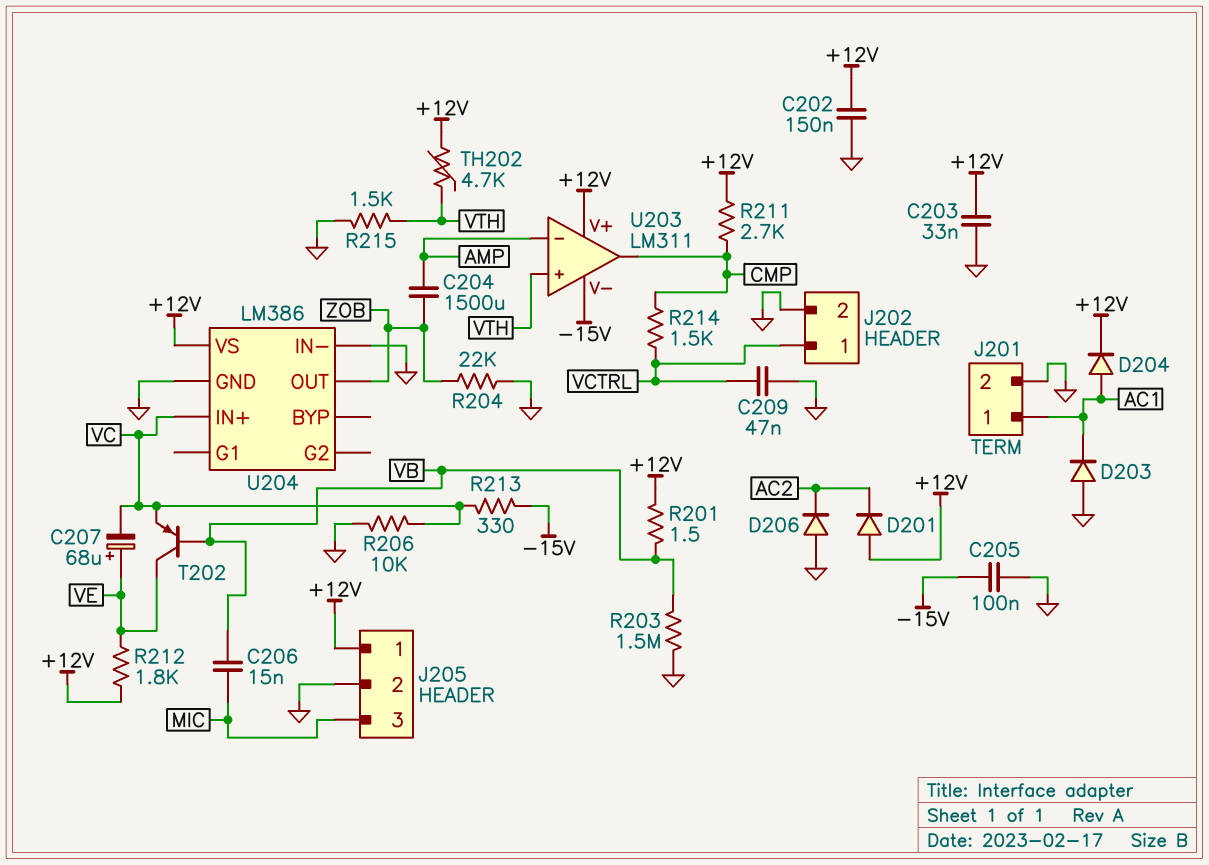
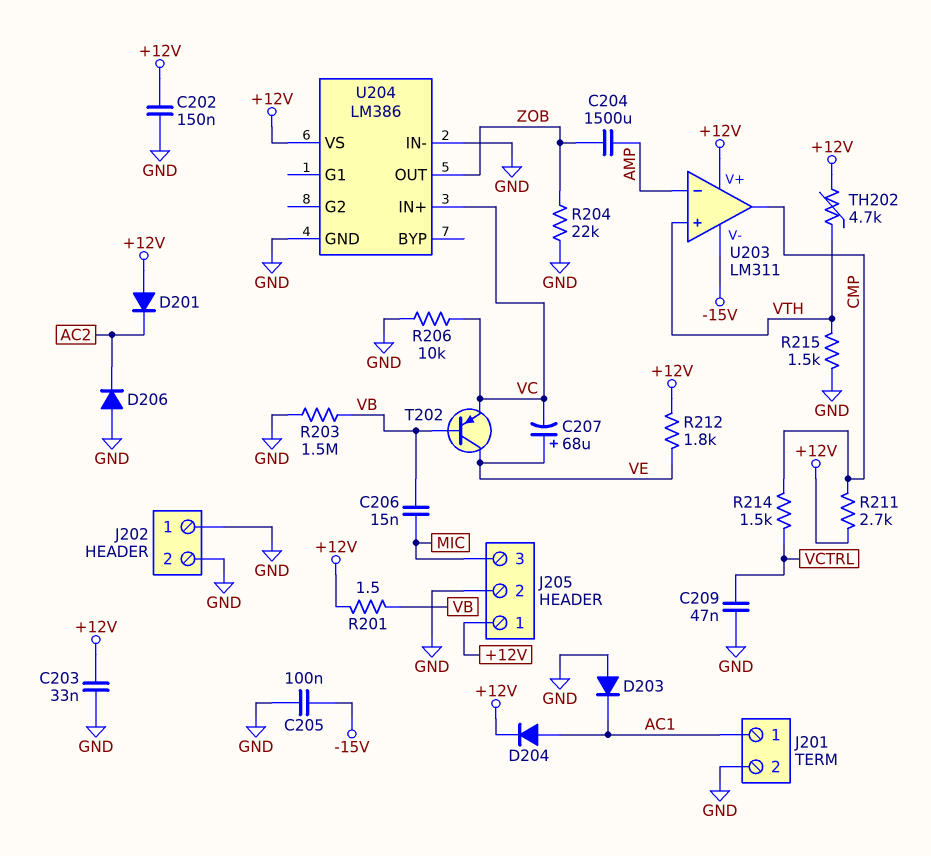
J202 pin 1: VCTRL -> GND
R213: 330 (-15V, VC) -> none

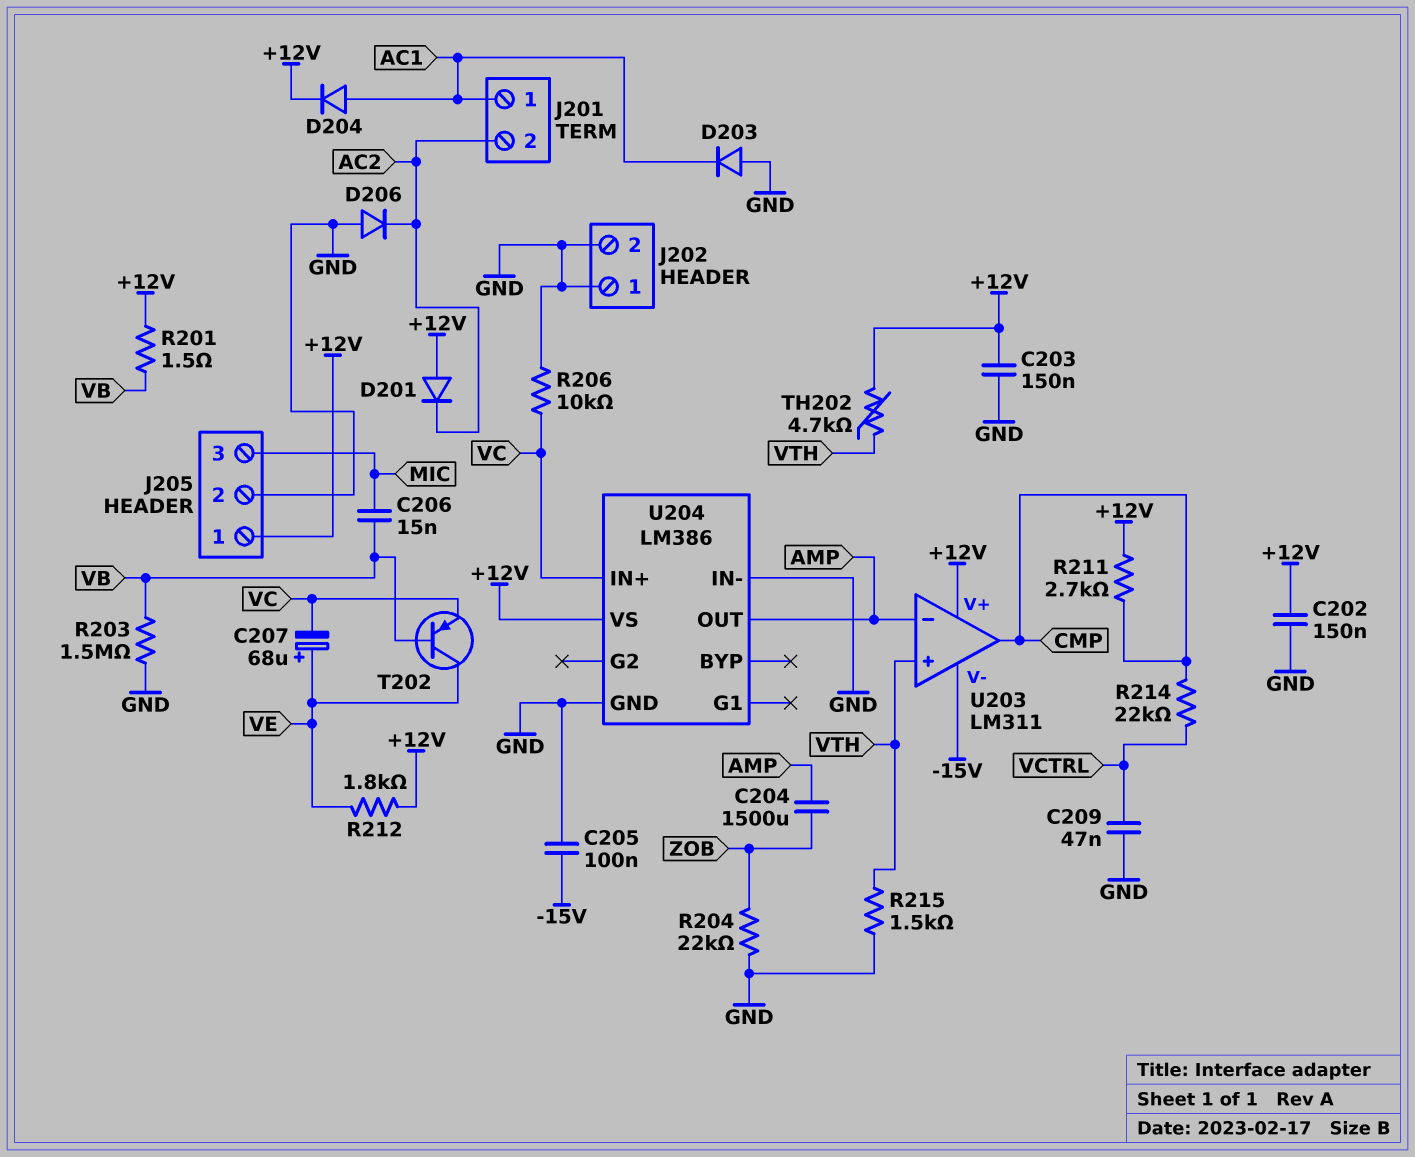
C203: 33nF (+12V, GND) -> 150nF (+12V, GND)
J201 pin 2: GND -> AC2
R214: 1.5k (CMP, VCTRL) -> 22k (CMP, VCTRL)
U204 pin OUT: ZOB -> AMP

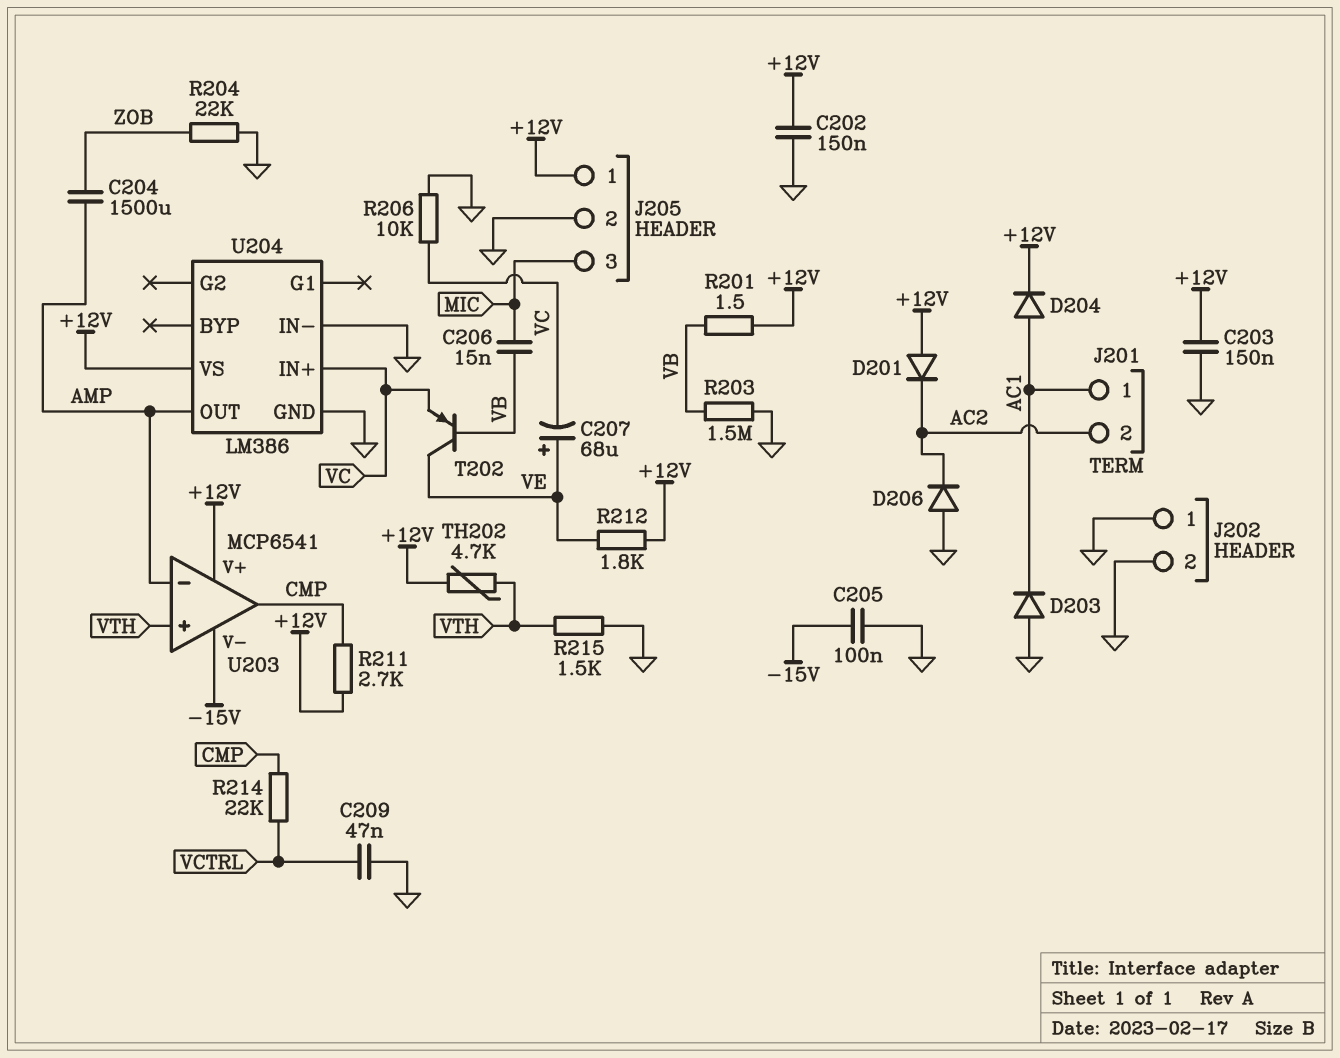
U203: LM311 -> MCP6541

